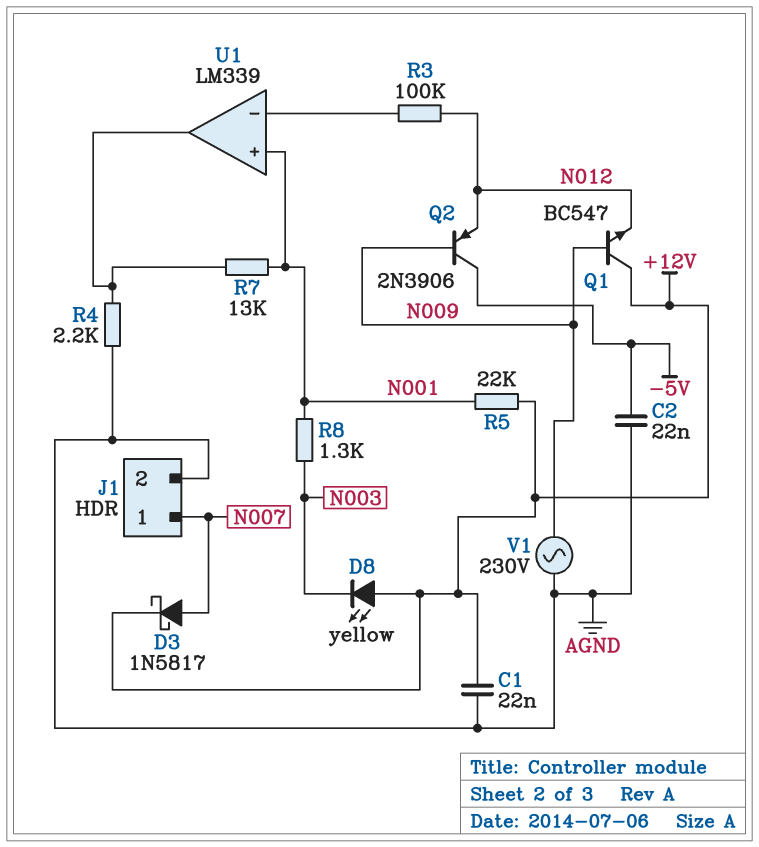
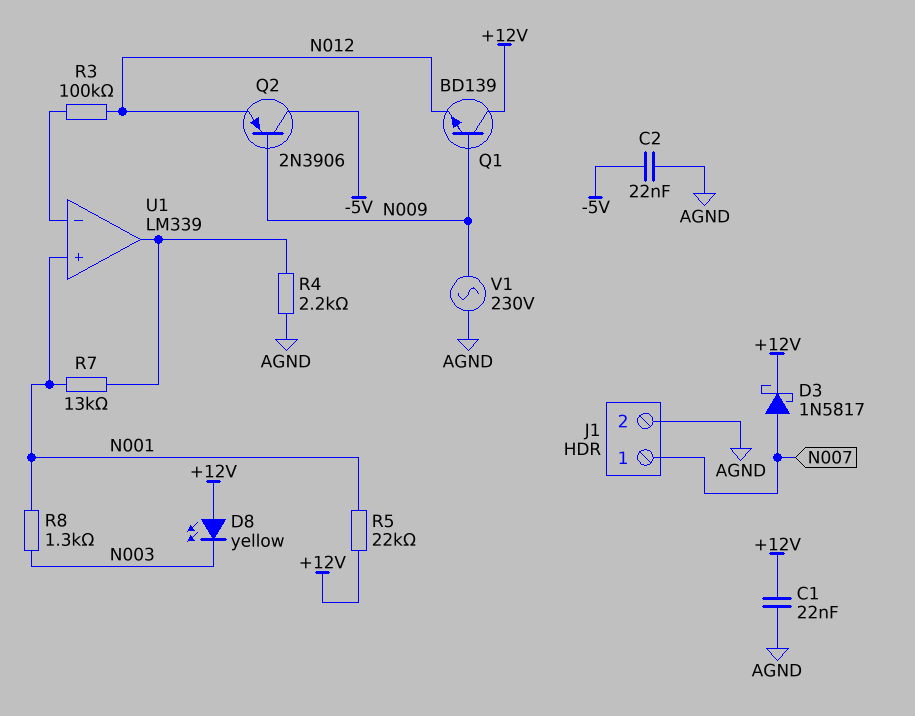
Q1: NPN BC547 (B N009, C +12V, E N012) -> NPN BD139 (B N009, C +12V, E N012)

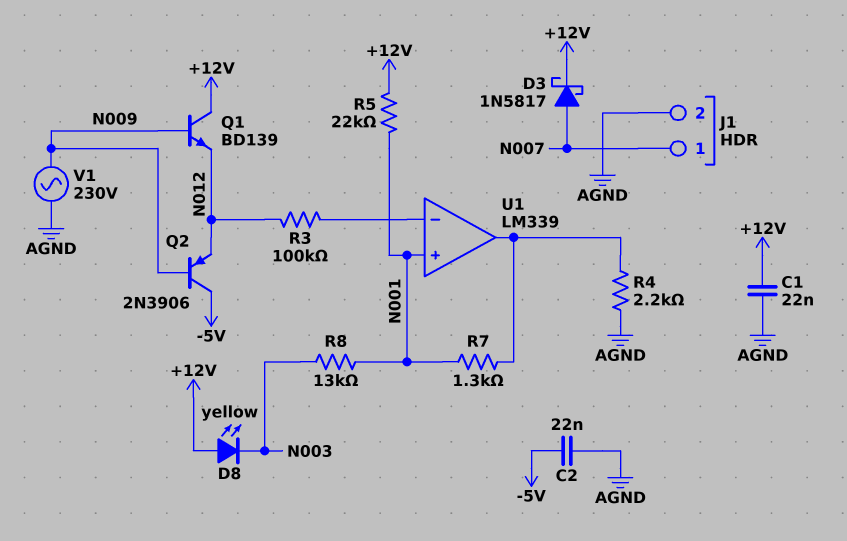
R7: 13k (N001, U1/out) -> 1.3k (N001, U1/out)
R8: 1.3k (N001, N003) -> 13k (N001, N003)

